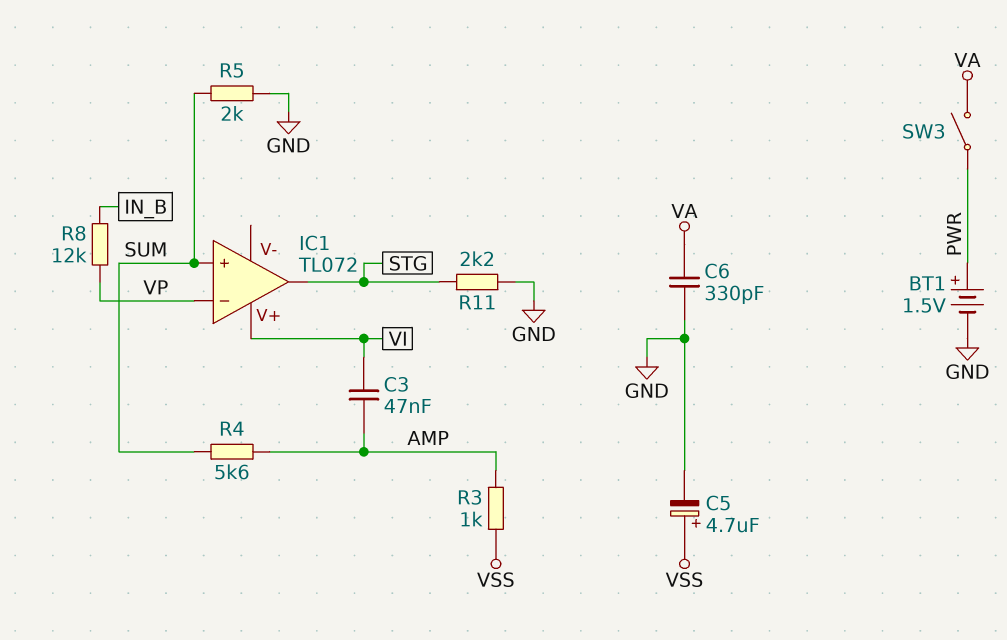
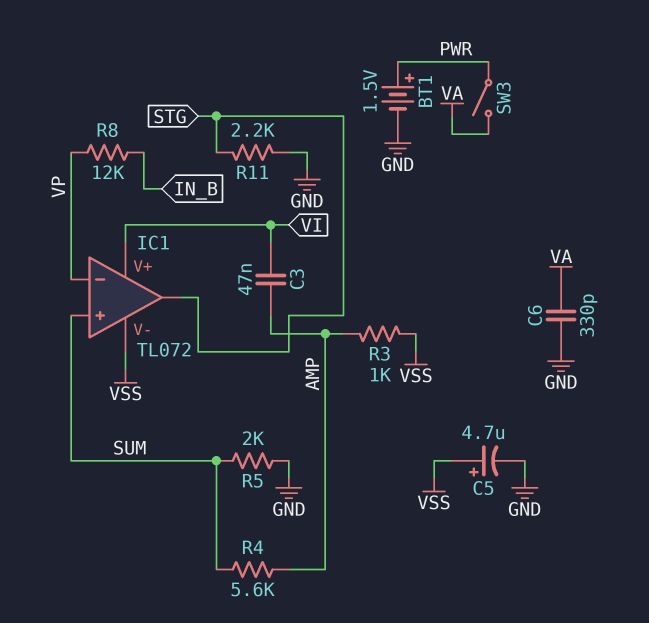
IC1 pin V-: none -> VSS

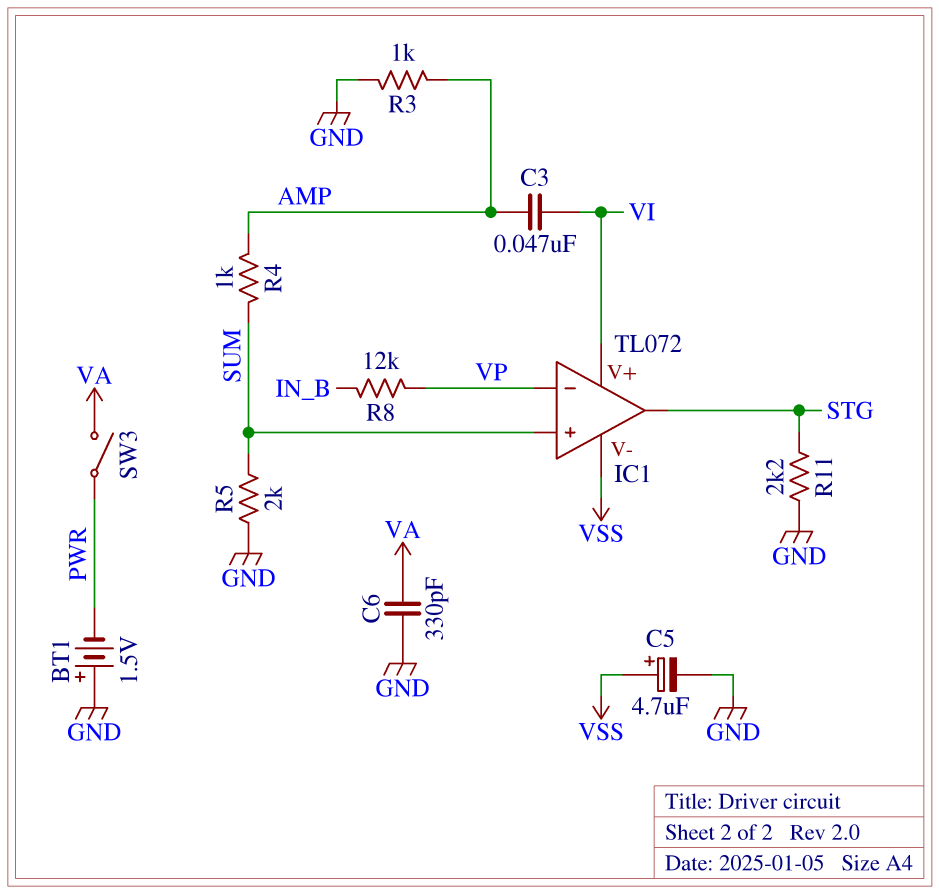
BT1: 1.5V (plus PWR, minus GND) -> 1.5V (plus GND, minus PWR)
R3: 1k (AMP, VSS) -> 1k (AMP, GND)
R4: 5.6k (AMP, SUM) -> 1k (AMP, SUM)

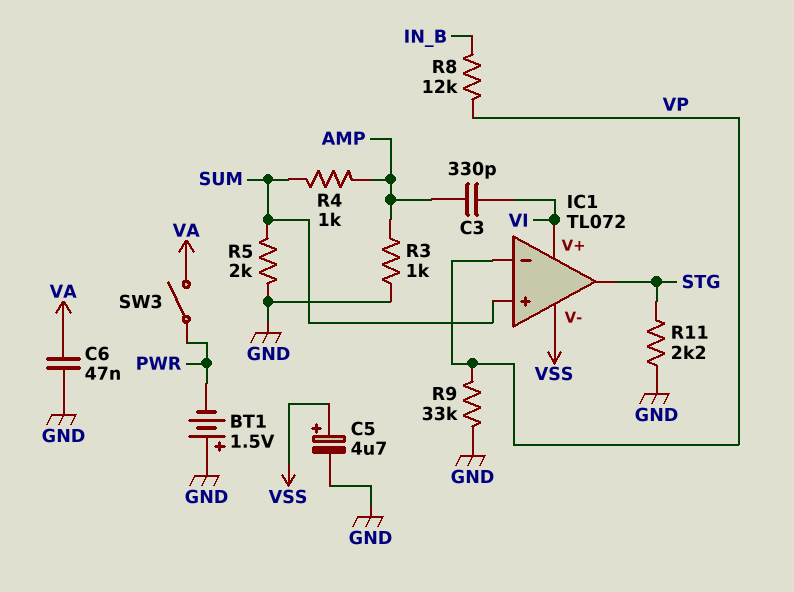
C3: 47nF (AMP, VI) -> 330pF (AMP, VI)
C6: 330pF (GND, VA) -> 47nF (GND, VA)
R9: none -> 33k (GND, VP)

